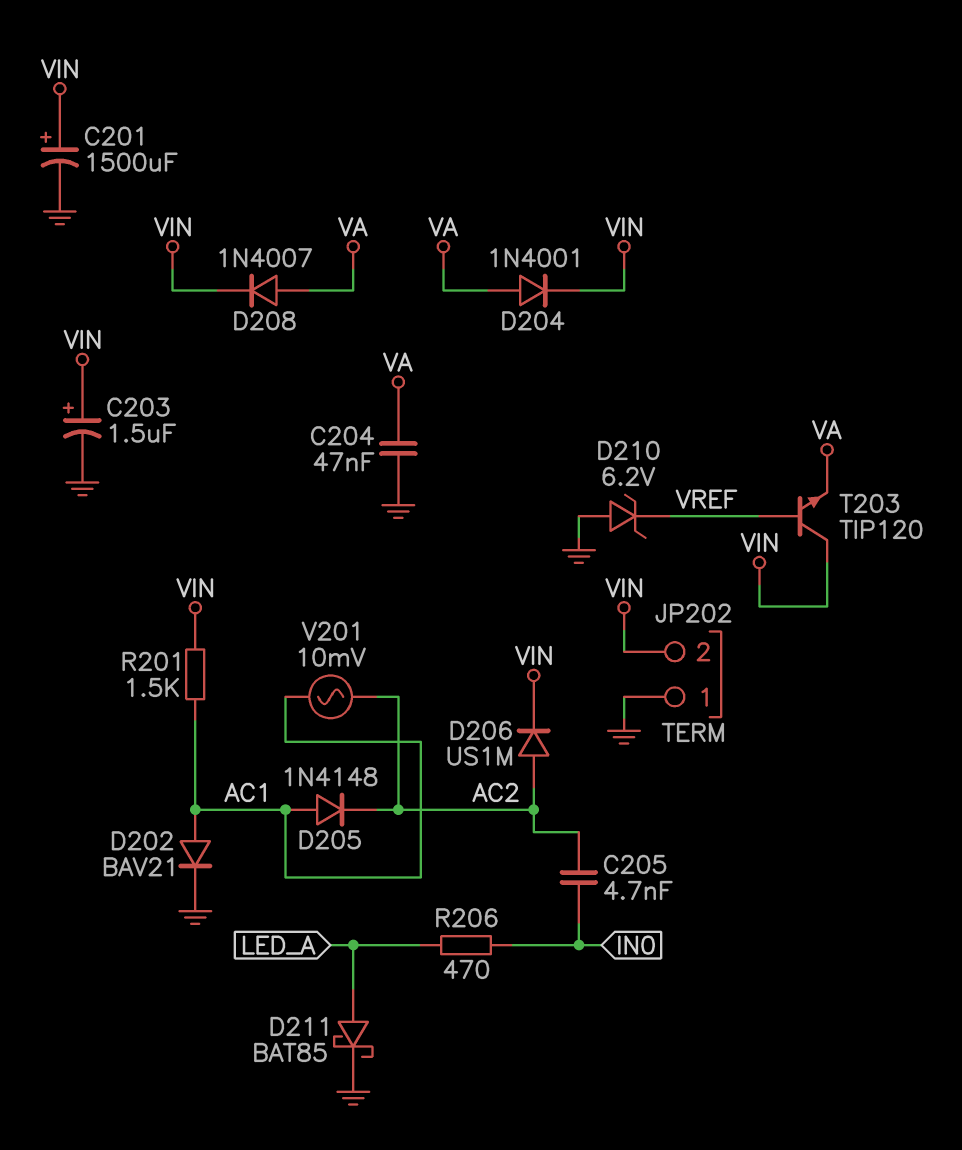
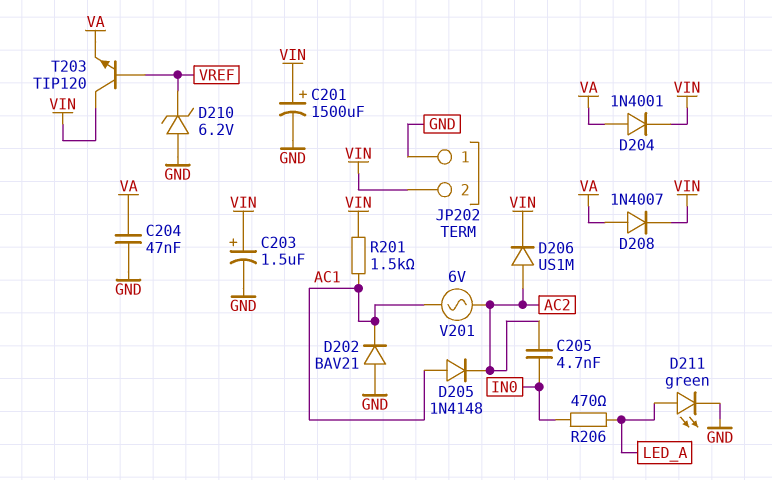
D202: diode BAV21 (A AC1, K GND) -> diode BAV21 (A GND, K AC1)
D211: schottky BAT85 (A LED_A, K GND) -> LED green (A LED_A, K GND)
V201: AC 10mV (AC1, AC2) -> AC 6V (AC1, AC2)

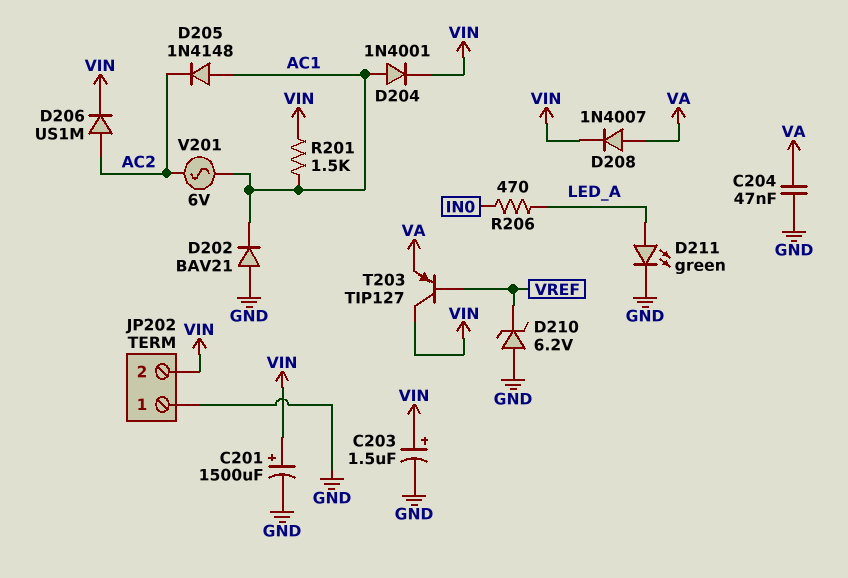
C205: 4.7nF (AC2, IN0) -> none
D204: diode 1N4001 (A VA, K VIN) -> diode 1N4001 (A AC1, K VIN)
T203: NPN TIP120 (B VREF, C VIN, E VA) -> PNP TIP127 (B VREF, C VIN, E VA)

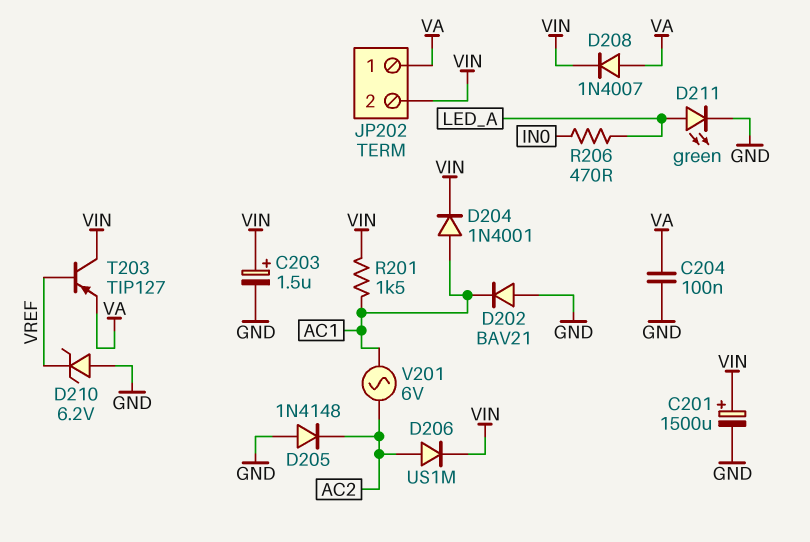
C204: 47nF (GND, VA) -> 100nF (GND, VA)
D205: diode 1N4148 (A AC1, K AC2) -> diode 1N4148 (A GND, K AC2)
JP202 pin 1: GND -> VA

